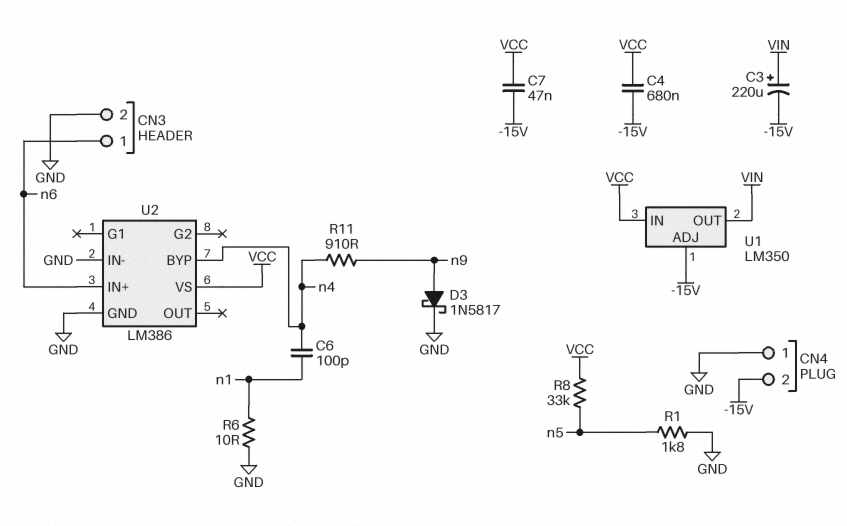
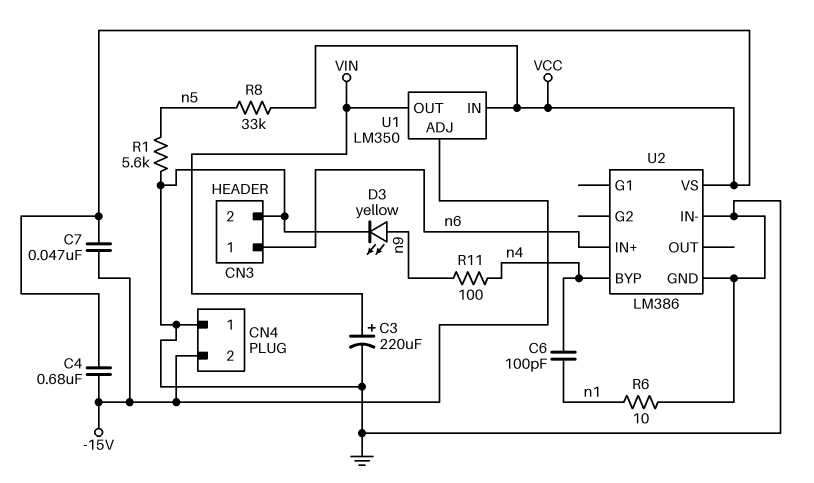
C3: 220uF (plus VIN, minus -15V) -> 220uF (plus VIN, minus GND)
D3: schottky 1N5817 (A n9, K GND) -> LED yellow (A n9, K GND)
R1: 1.8k (GND, n5) -> 5.6k (GND, n5)
R11: 910 (n4, n9) -> 100 (n4, n9)

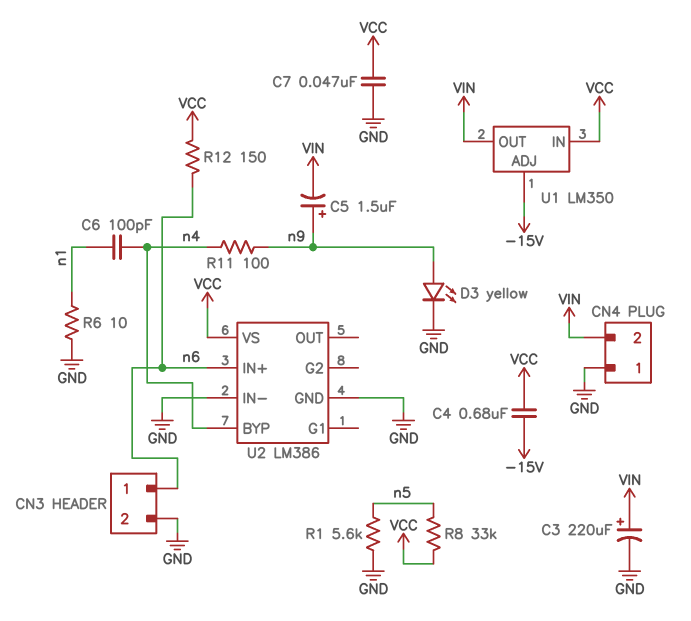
C5: none -> 1.5uF (plus n9, minus VIN)
C7: 47nF (-15V, VCC) -> 47nF (GND, VCC)
CN4 pin 2: -15V -> VIN
R12: none -> 150 (VCC, n6)

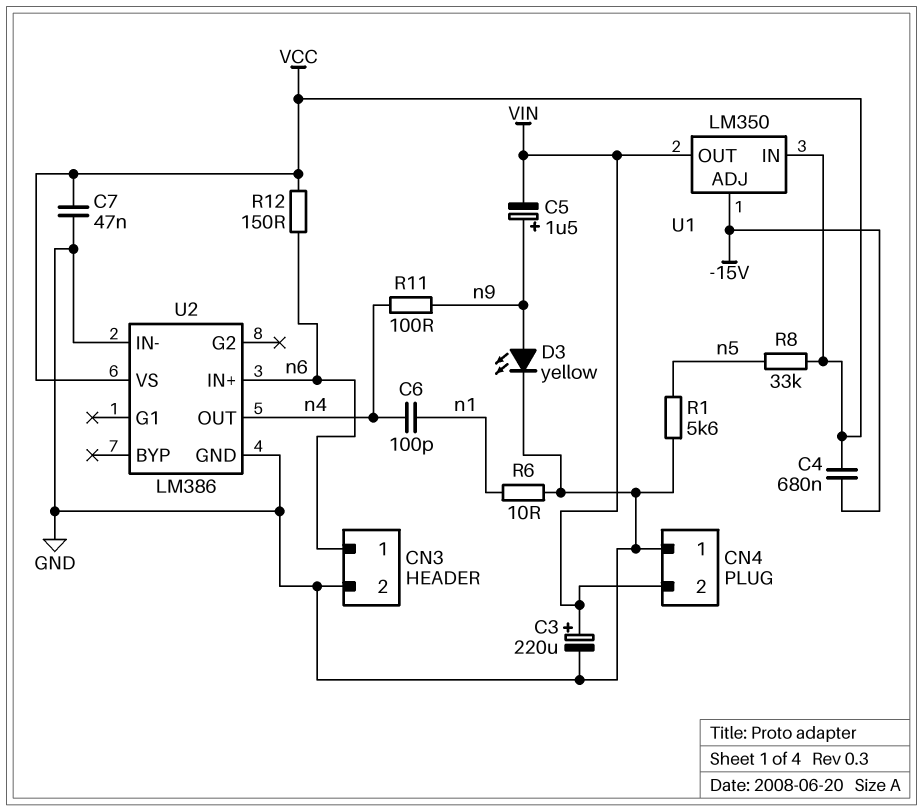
U2 pin BYP: n4 -> none
U2 pin OUT: none -> n4

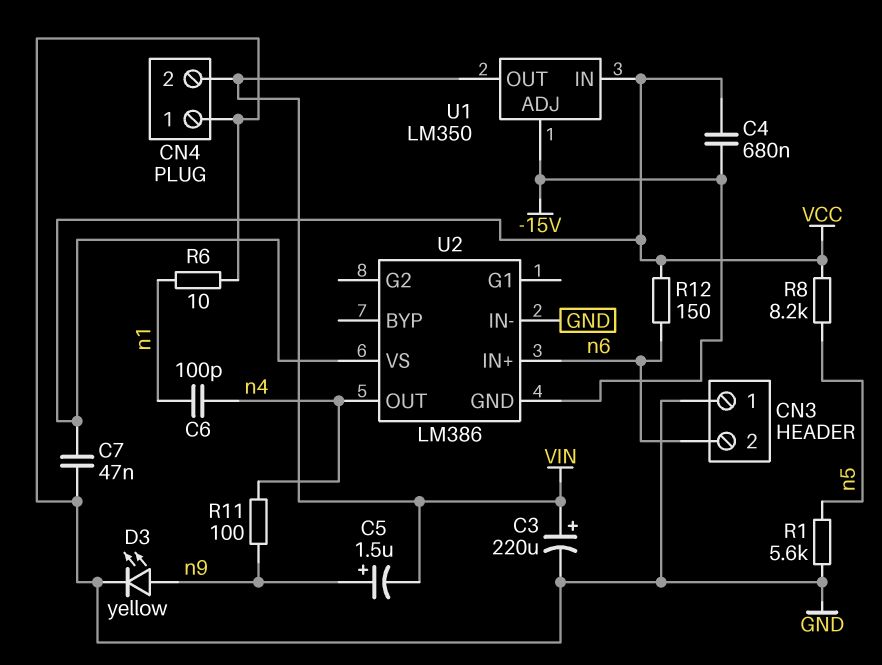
CN3 pin 1: n6 -> GND
CN3 pin 2: GND -> n6
R8: 33k (VCC, n5) -> 8.2k (VCC, n5)
U2 pin GND: GND -> -15V

